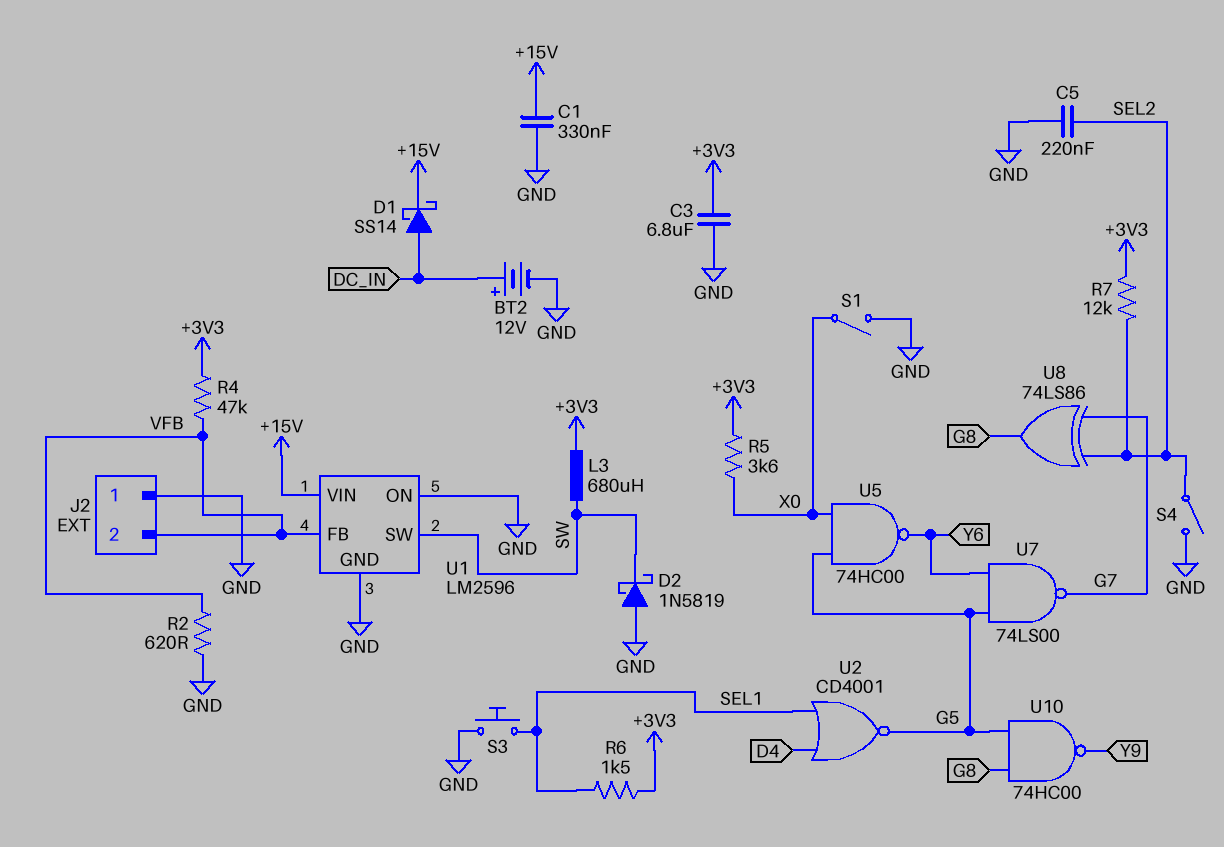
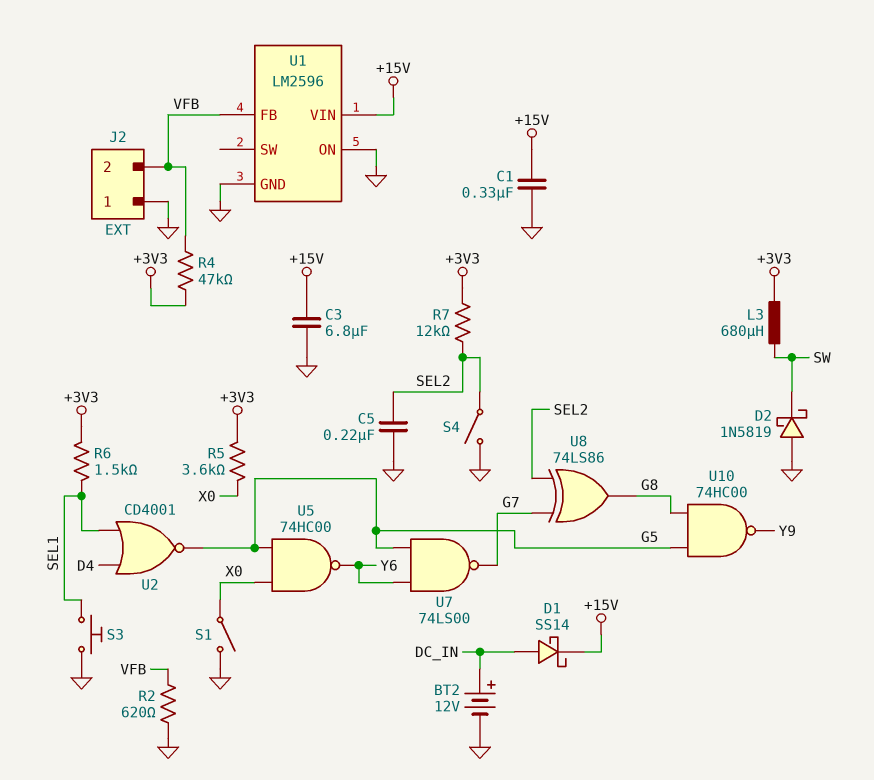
C3: 6.8uF (+3V3, GND) -> 6.8uF (+15V, GND)
U1 pin SW: SW -> none

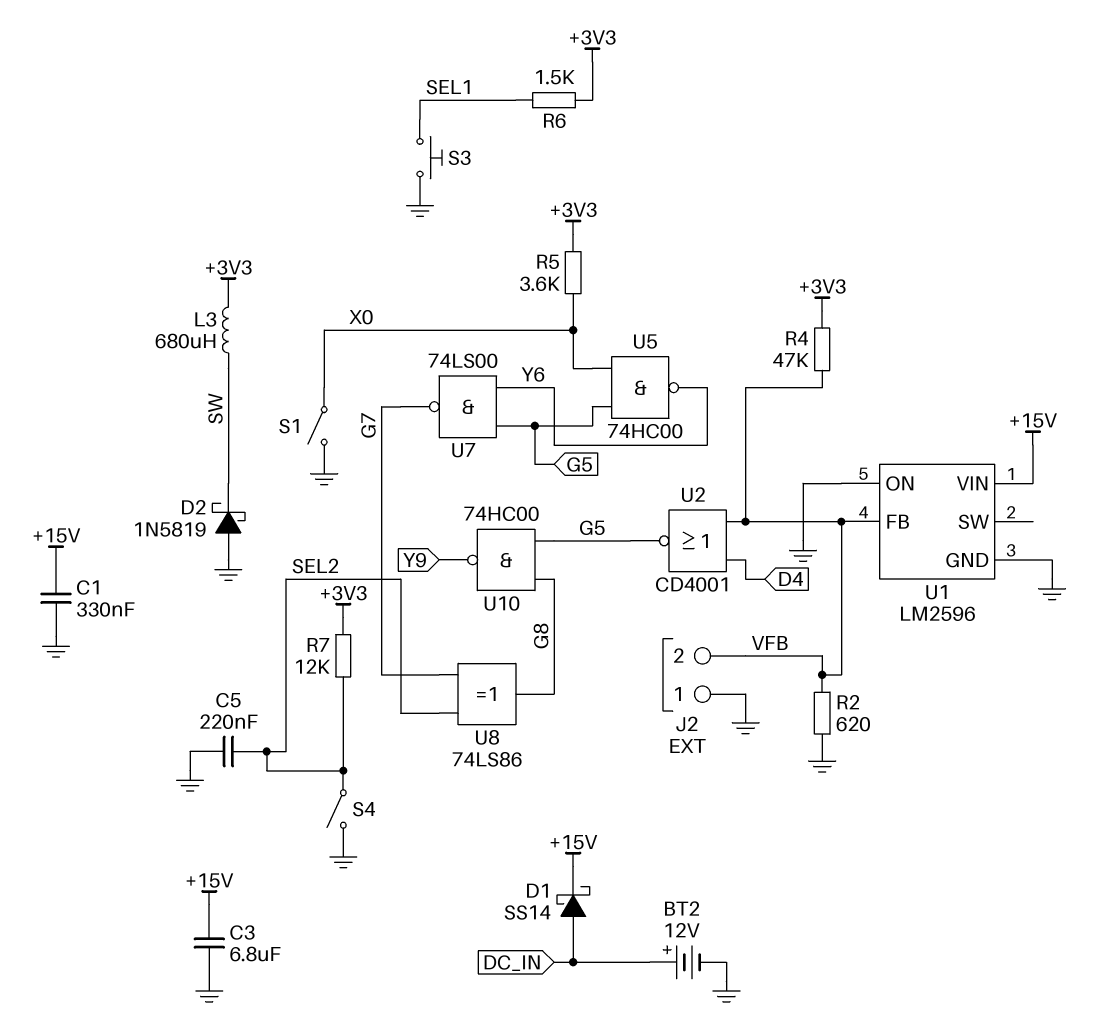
U2: NOR CD4001 (in D4, in SEL1, out G5) -> NOR CD4001 (in D4, in VFB, out G5)

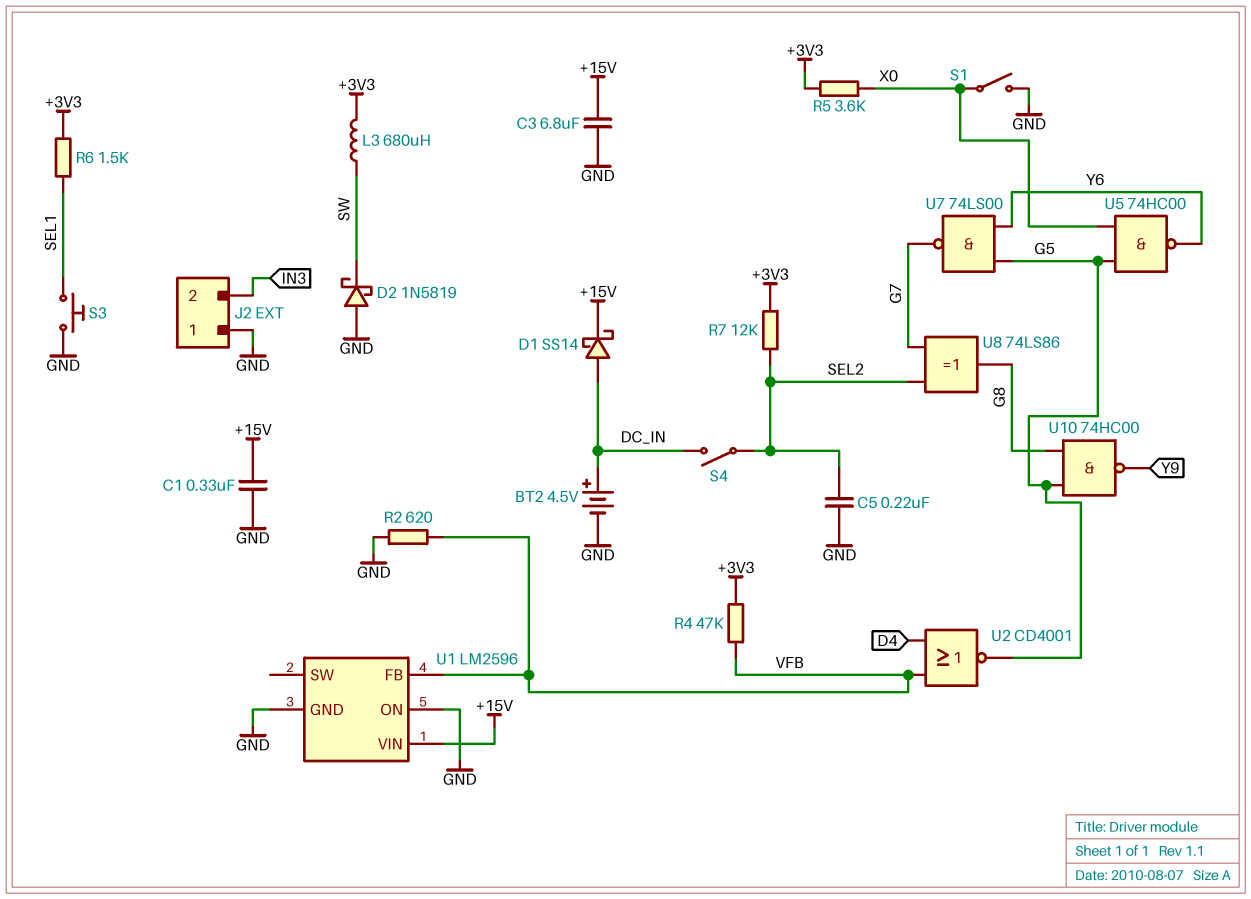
BT2: 12V (plus DC_IN, minus GND) -> 4.5V (plus DC_IN, minus GND)
J2 pin 2: VFB -> IN3
S4: switch (GND, SEL2) -> switch (DC_IN, SEL2)

